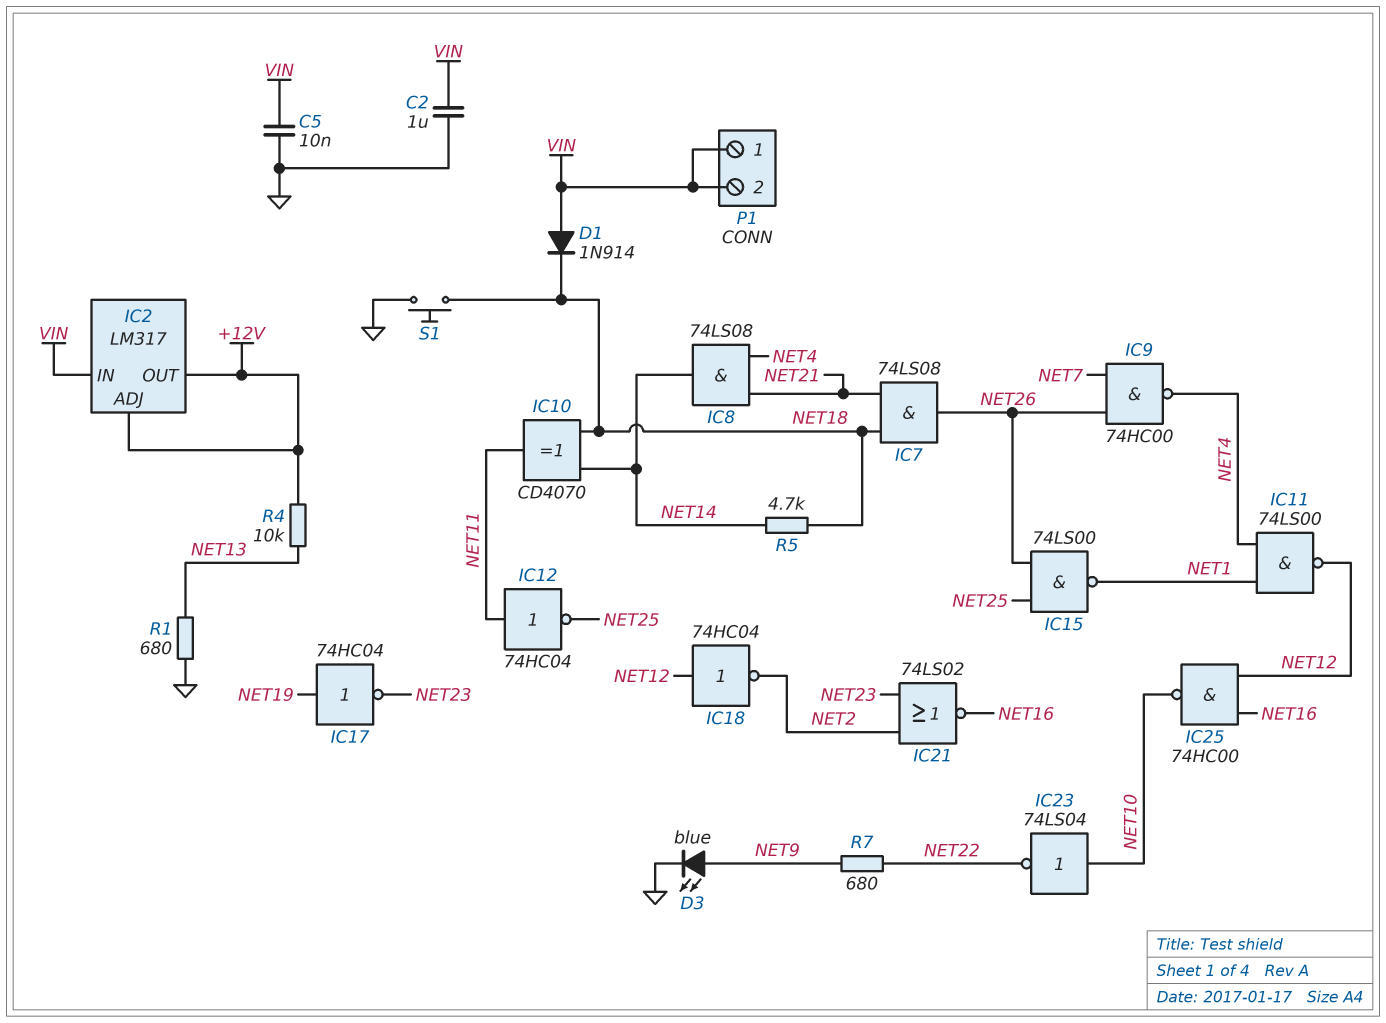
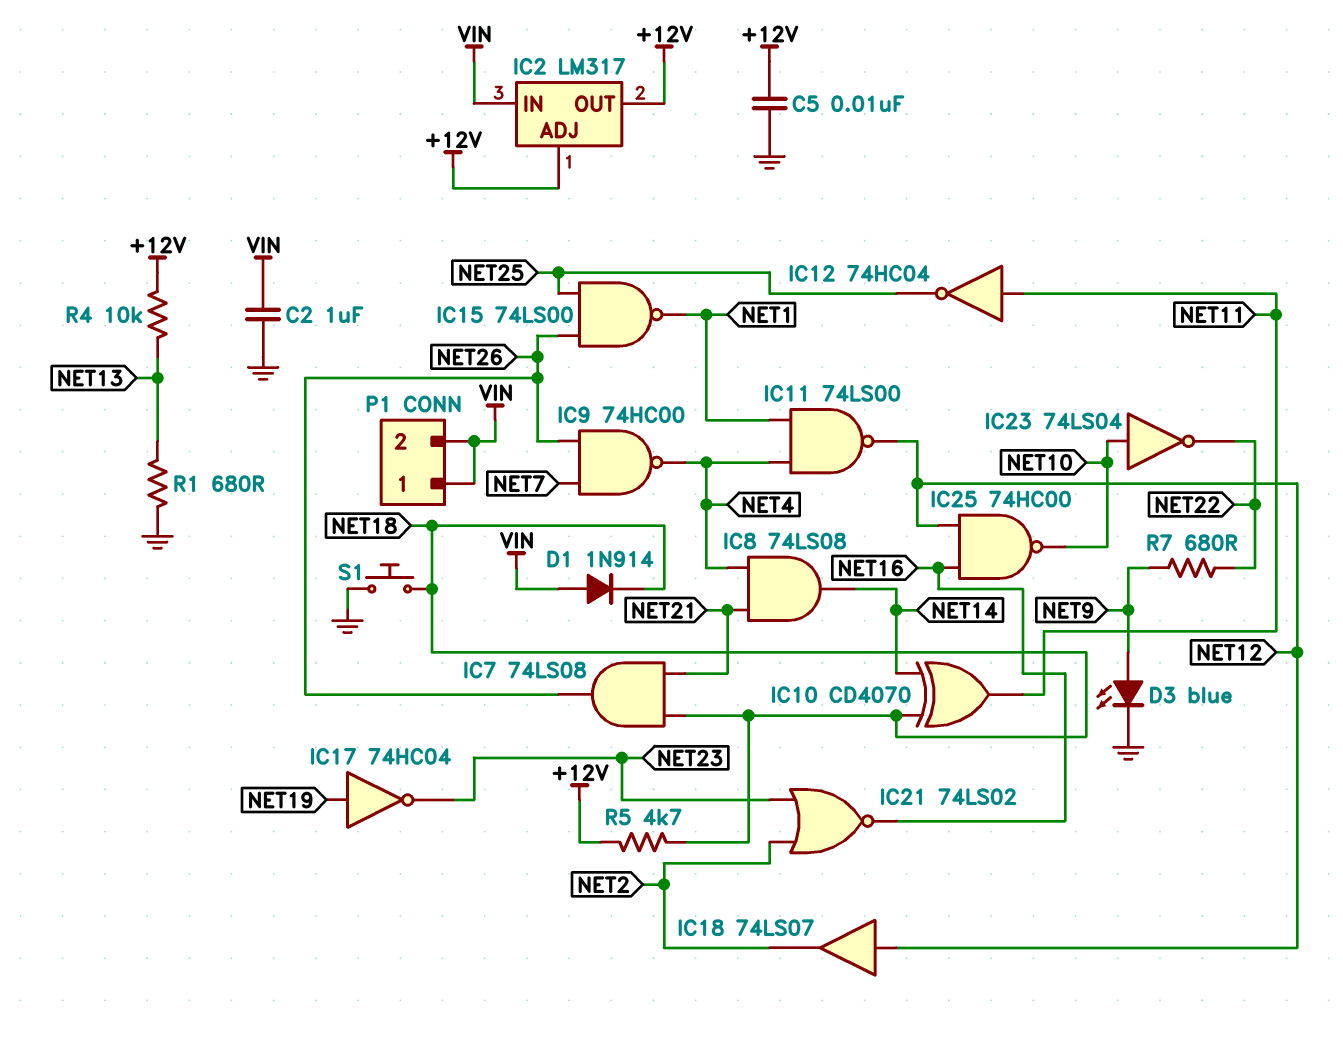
C5: 10nF (GND, VIN) -> 10nF (+12V, GND)
IC18: NOT 74HC04 (in NET12, out NET2) -> buffer 74LS07 (in NET12, out NET2)
R5: 4.7k (NET14, NET18) -> 4.7k (+12V, NET18)

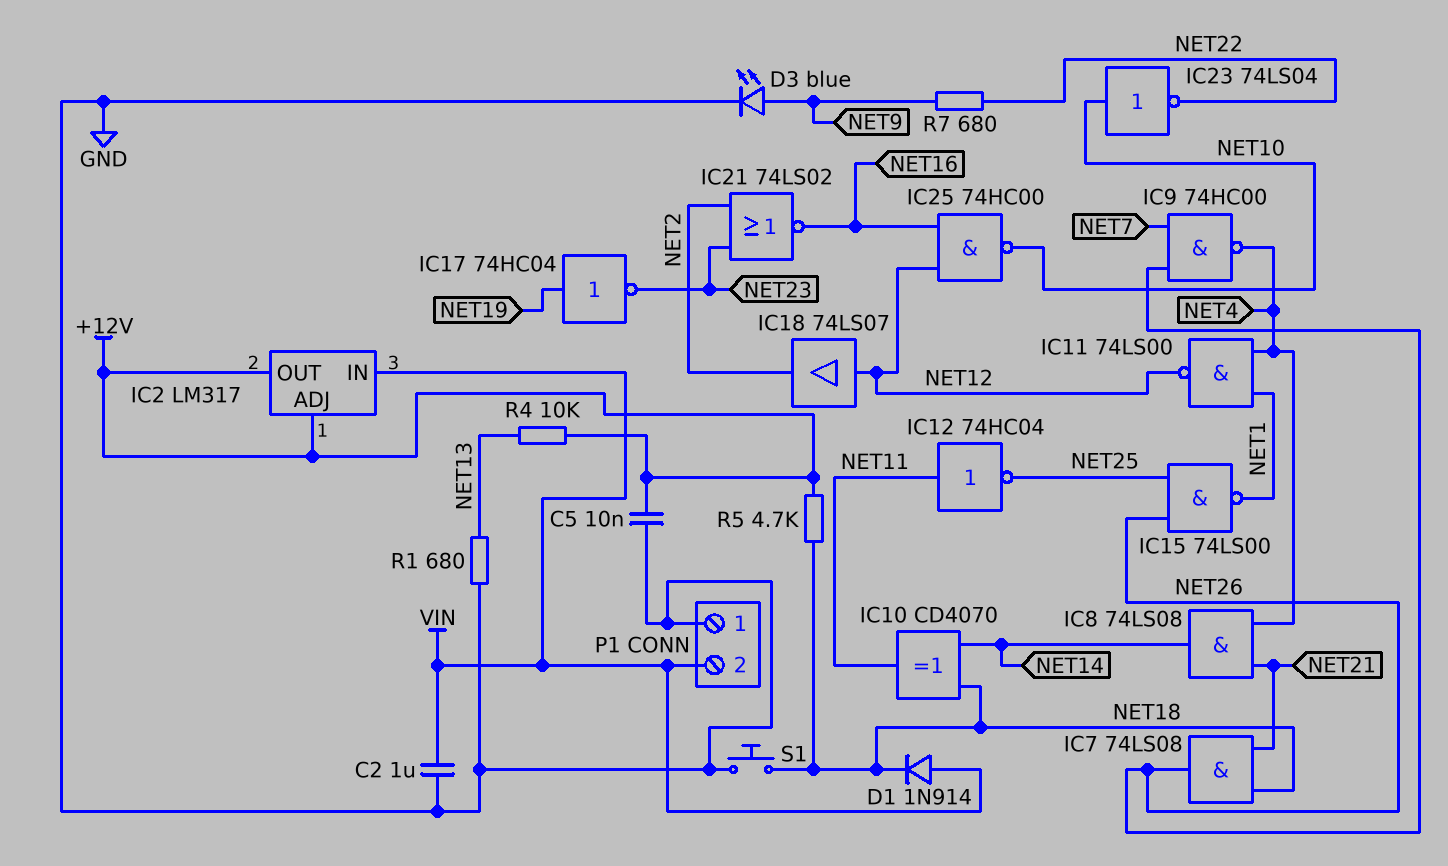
P1 pin 1: VIN -> GND

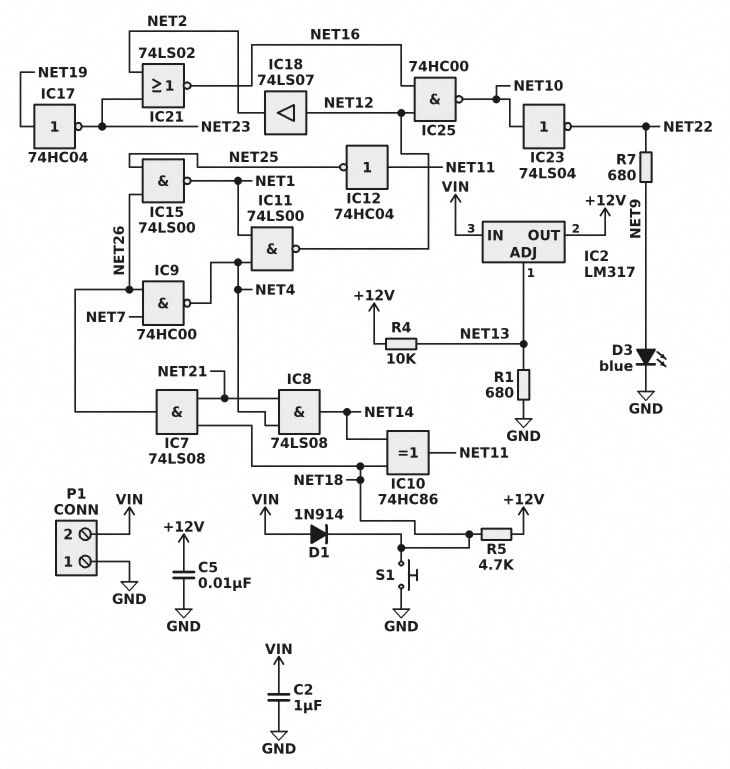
IC2 pin ADJ: +12V -> NET13
IC10: XOR CD4070 (in NET14, in NET18, out NET11) -> XOR 74HC86 (in NET14, in NET18, out NET11)

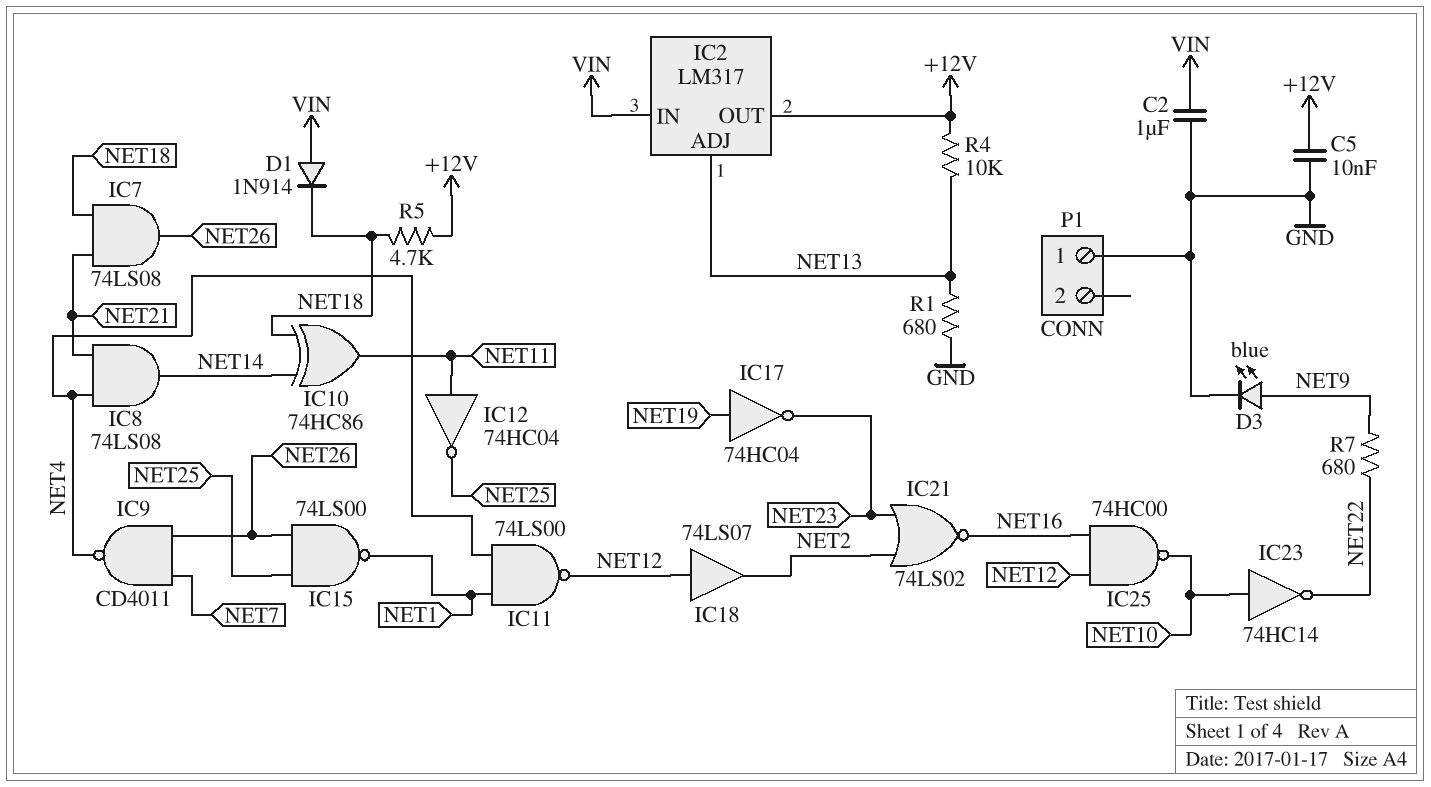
IC9: NAND 74HC00 (in NET7, in NET26, out NET4) -> NAND CD4011 (in NET7, in NET26, out NET4)
IC23: NOT 74LS04 (in NET10, out NET22) -> NOT 74HC14 (in NET10, out NET22)
P1 pin 2: VIN -> none
S1: button (GND, NET18) -> none

